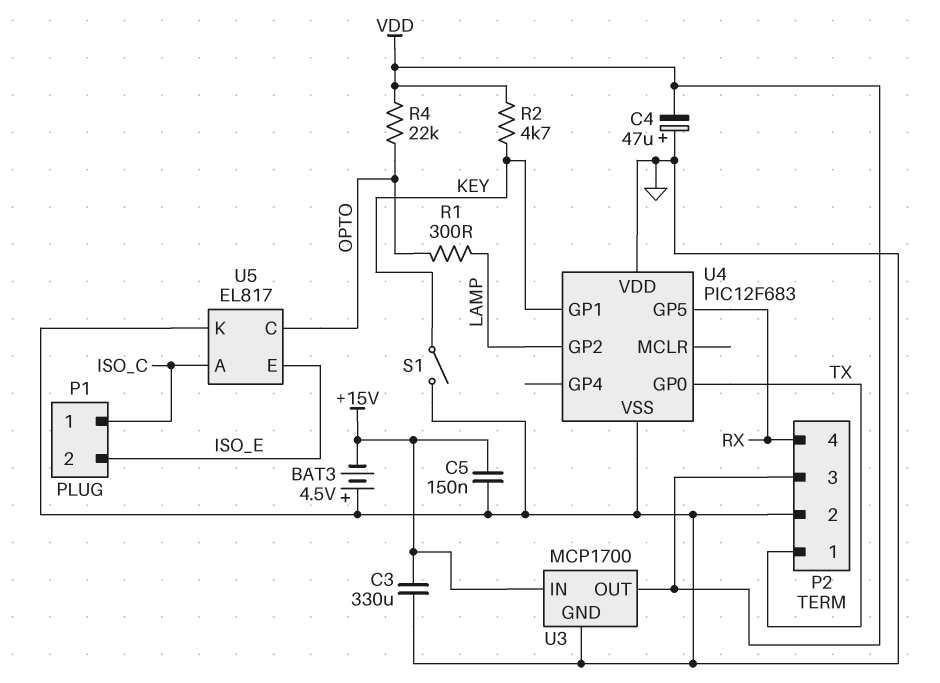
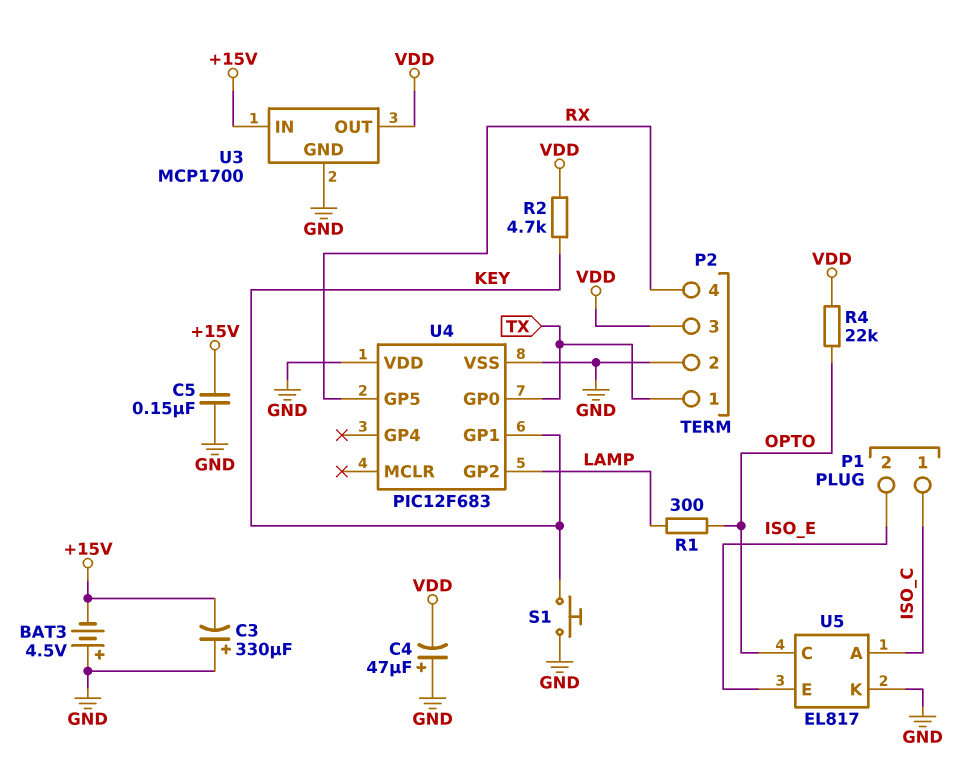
C3: 330uF (+15V, GND) -> 330uF (plus GND, minus +15V)
S1: switch (GND, KEY) -> button (GND, KEY)

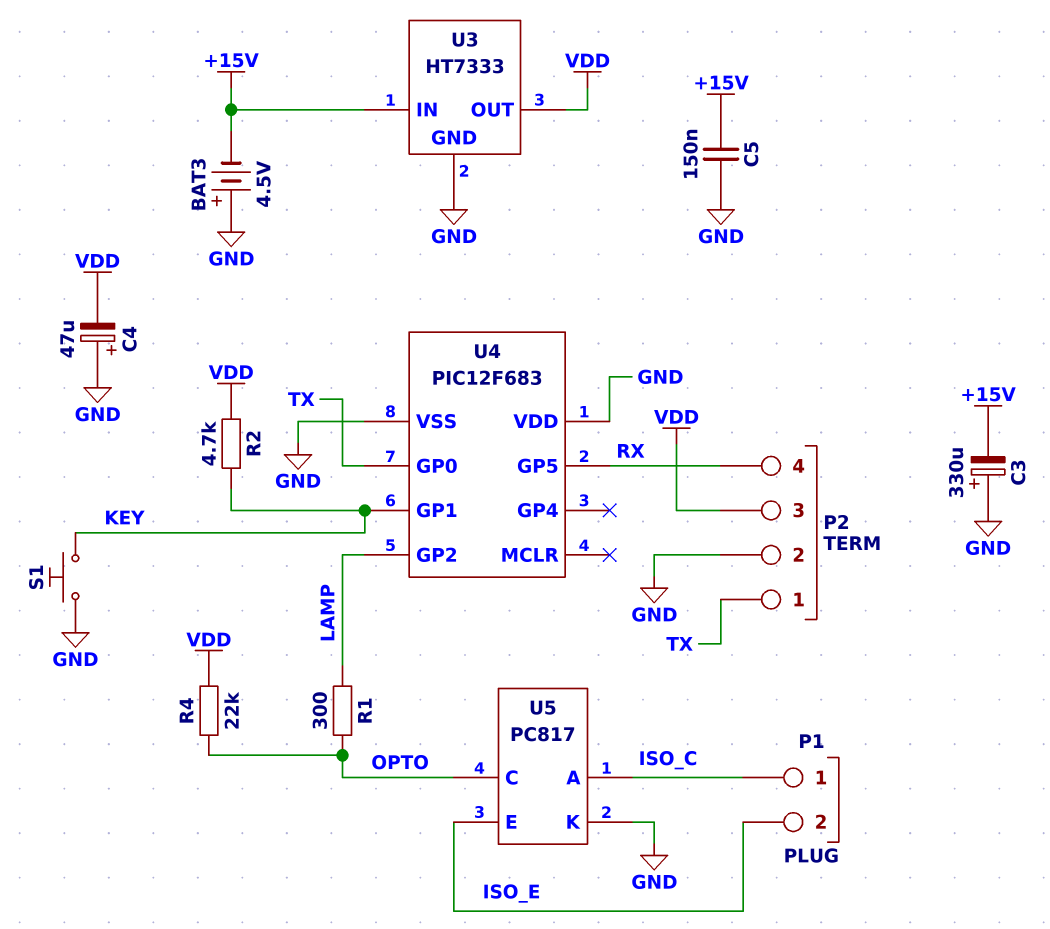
U3: MCP1700 -> HT7333
U5: EL817 -> PC817

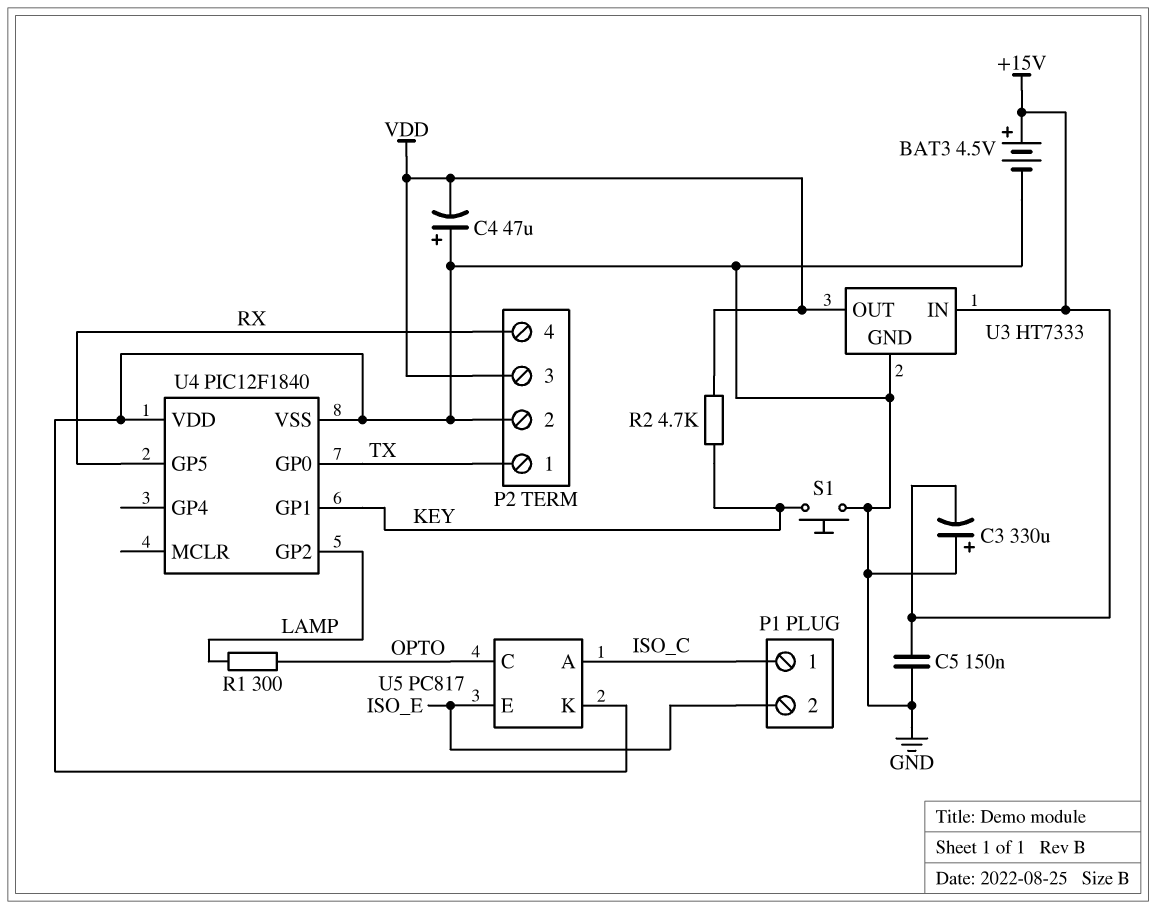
BAT3: 4.5V (plus GND, minus +15V) -> 4.5V (plus +15V, minus GND)
R4: 22k (OPTO, VDD) -> none
U4: PIC12F683 -> PIC12F1840

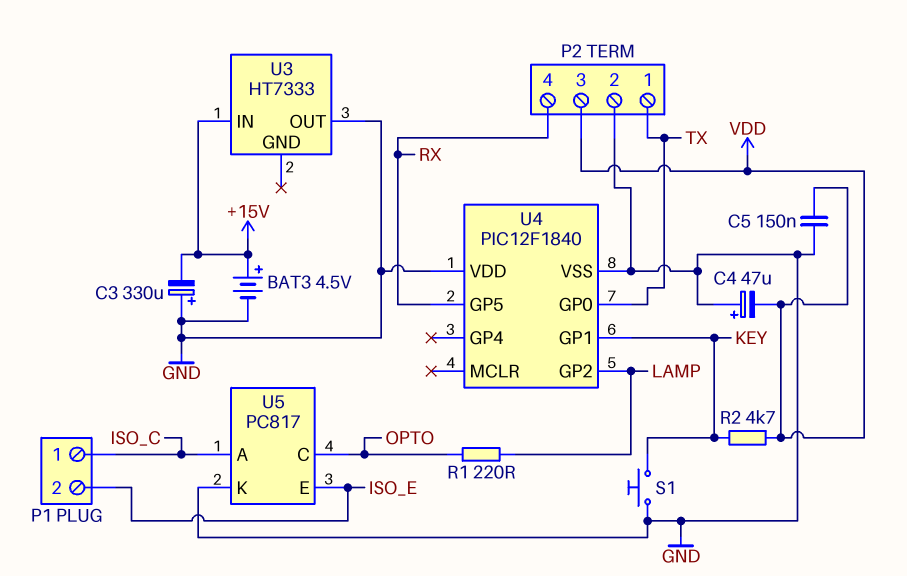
C5: 150nF (+15V, GND) -> 150nF (GND, VDD)
R1: 300 (LAMP, OPTO) -> 220 (LAMP, OPTO)
U3 pin GND: GND -> none
U3 pin OUT: VDD -> GND

